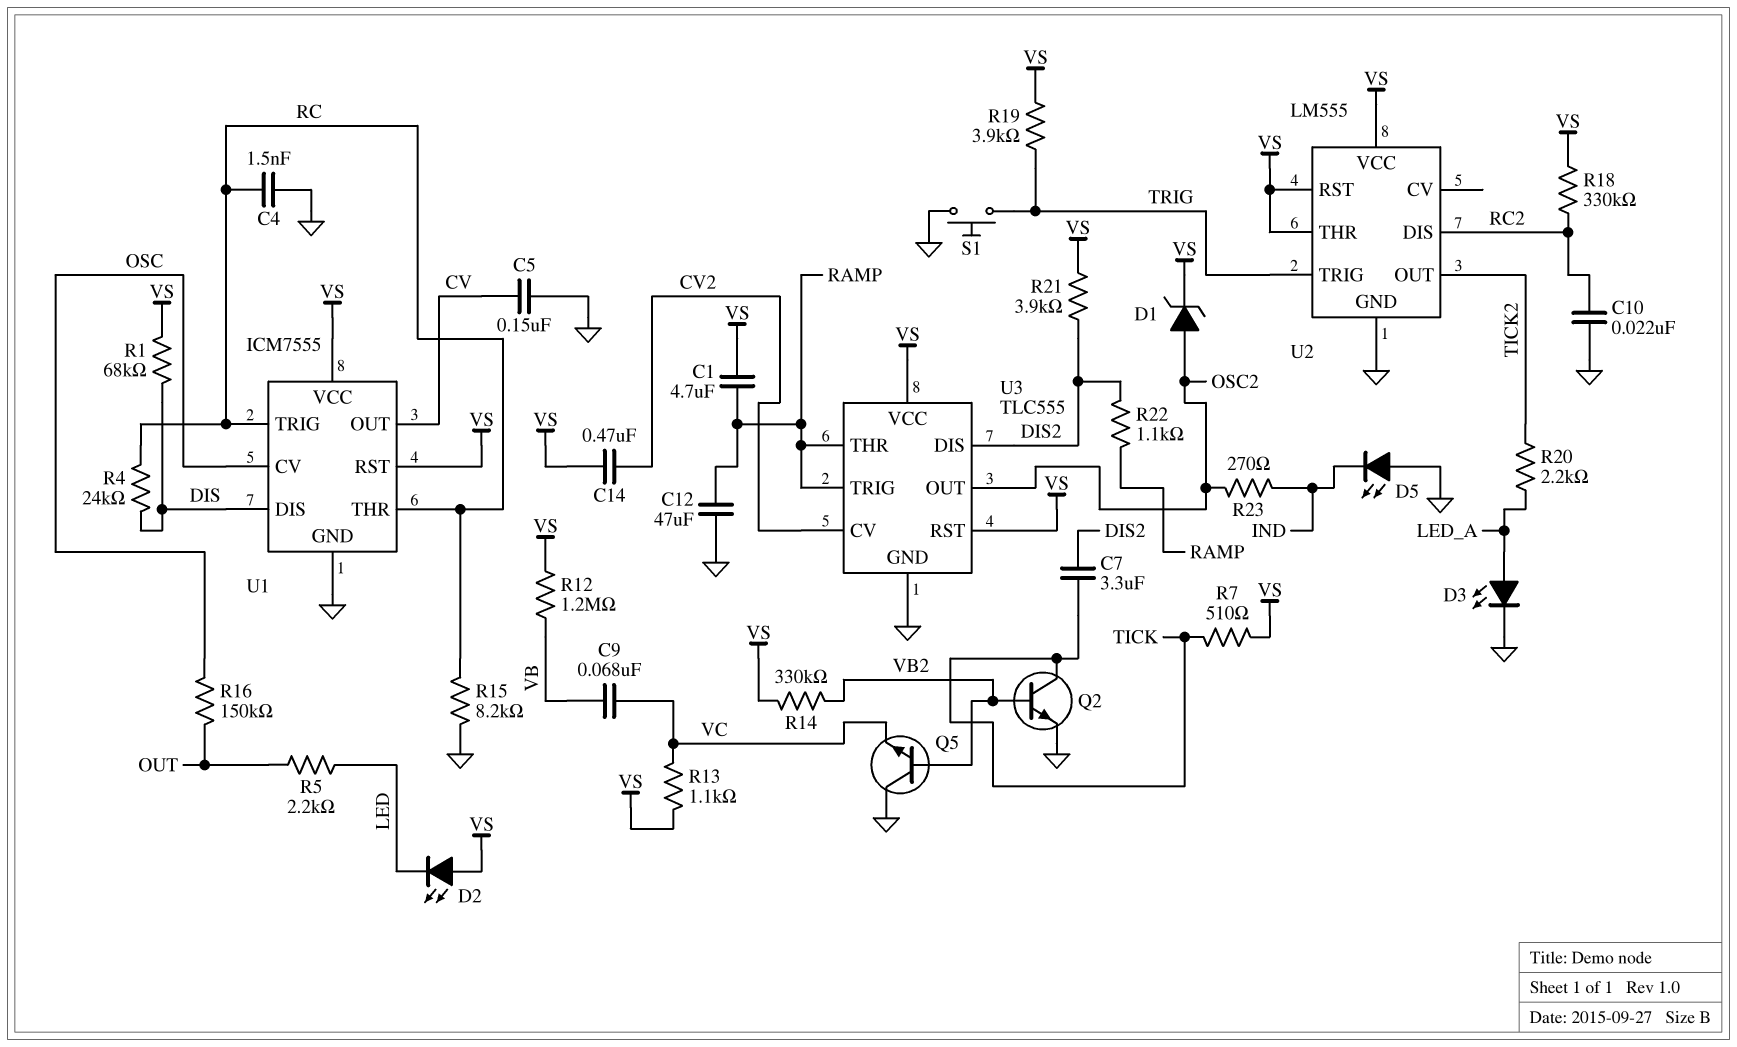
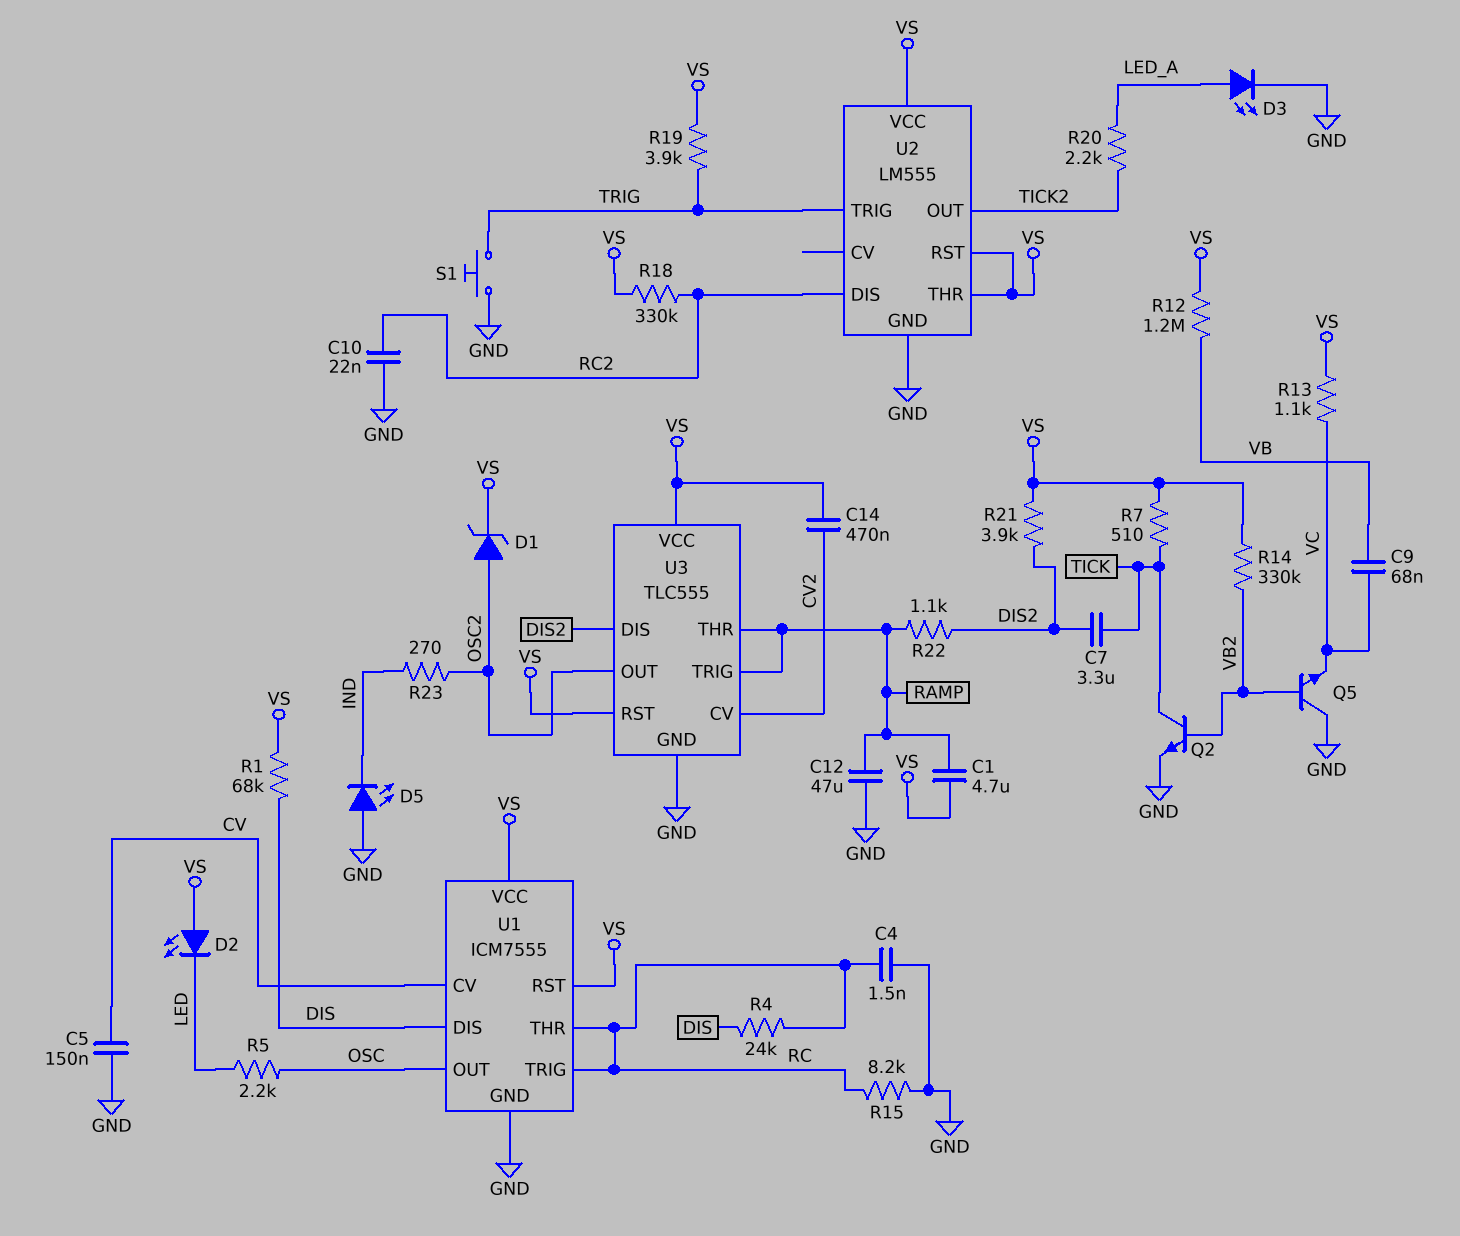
R5: 2.2k (LED, OUT) -> 2.2k (LED, OSC)
R16: 150k (OSC, OUT) -> none
U1 pin CV: OSC -> CV
U1 pin OUT: CV -> OSC

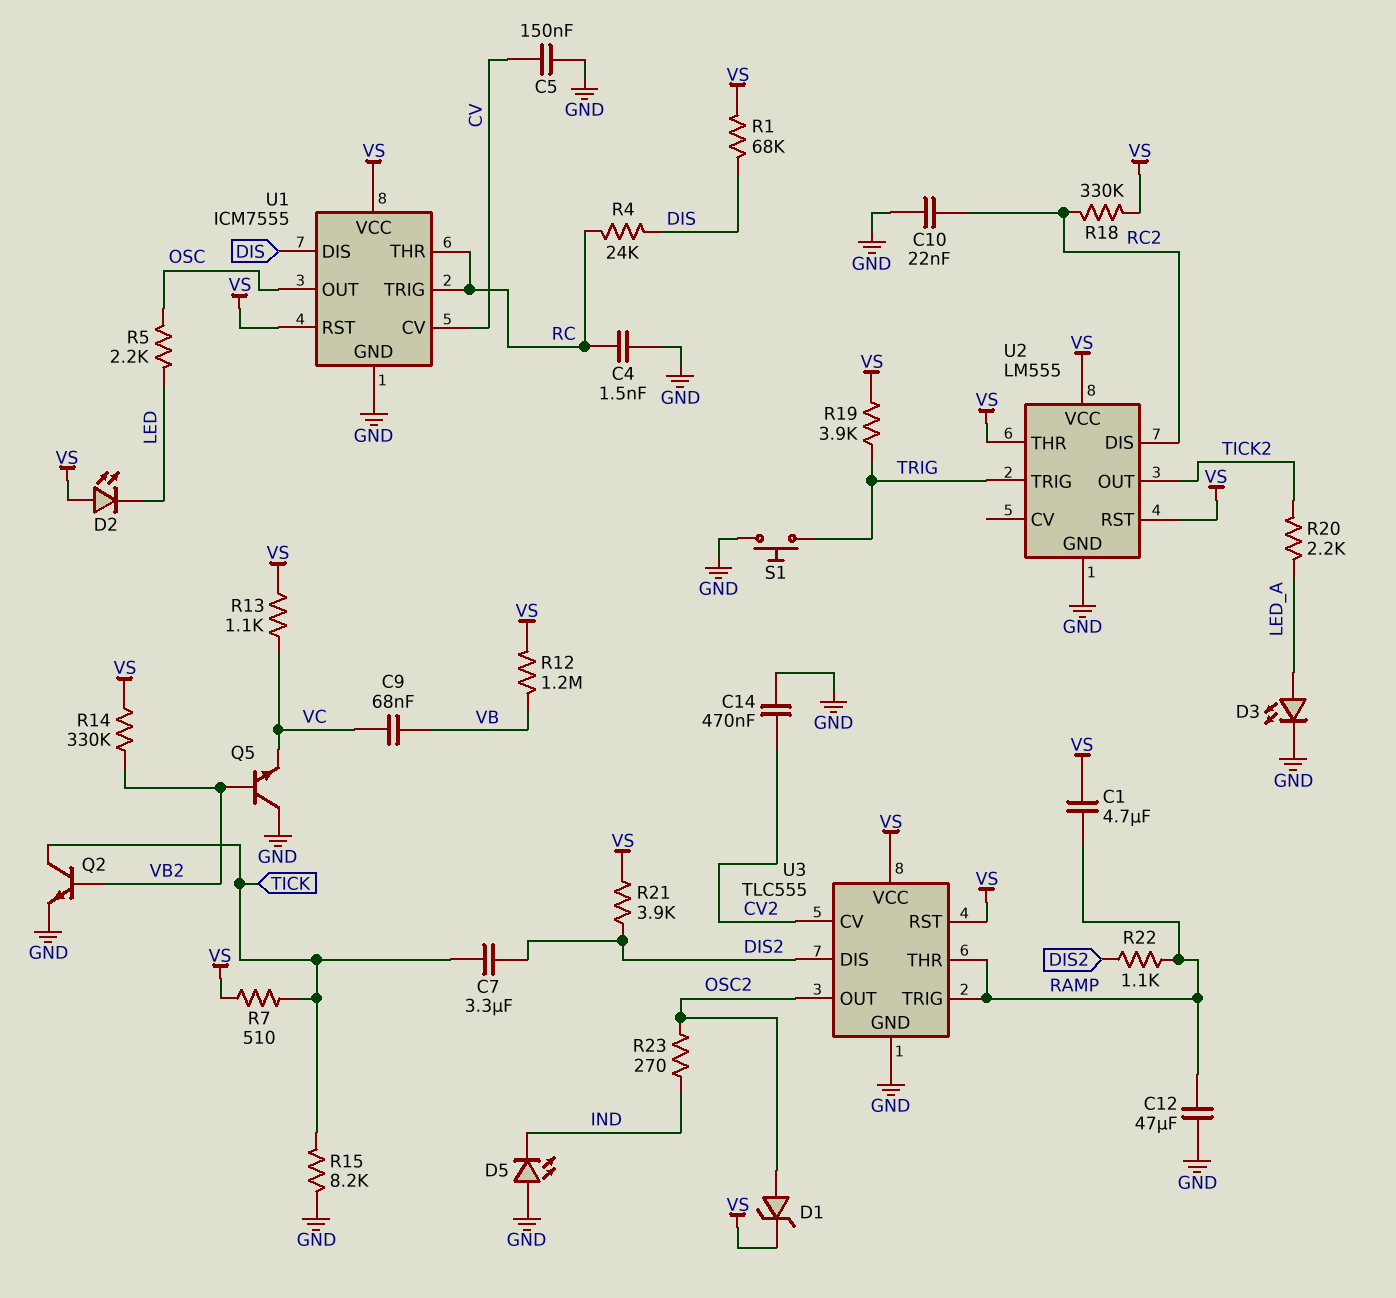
C14: 470nF (CV2, VS) -> 470nF (CV2, GND)
R15: 8.2k (GND, RC) -> 8.2k (GND, TICK)

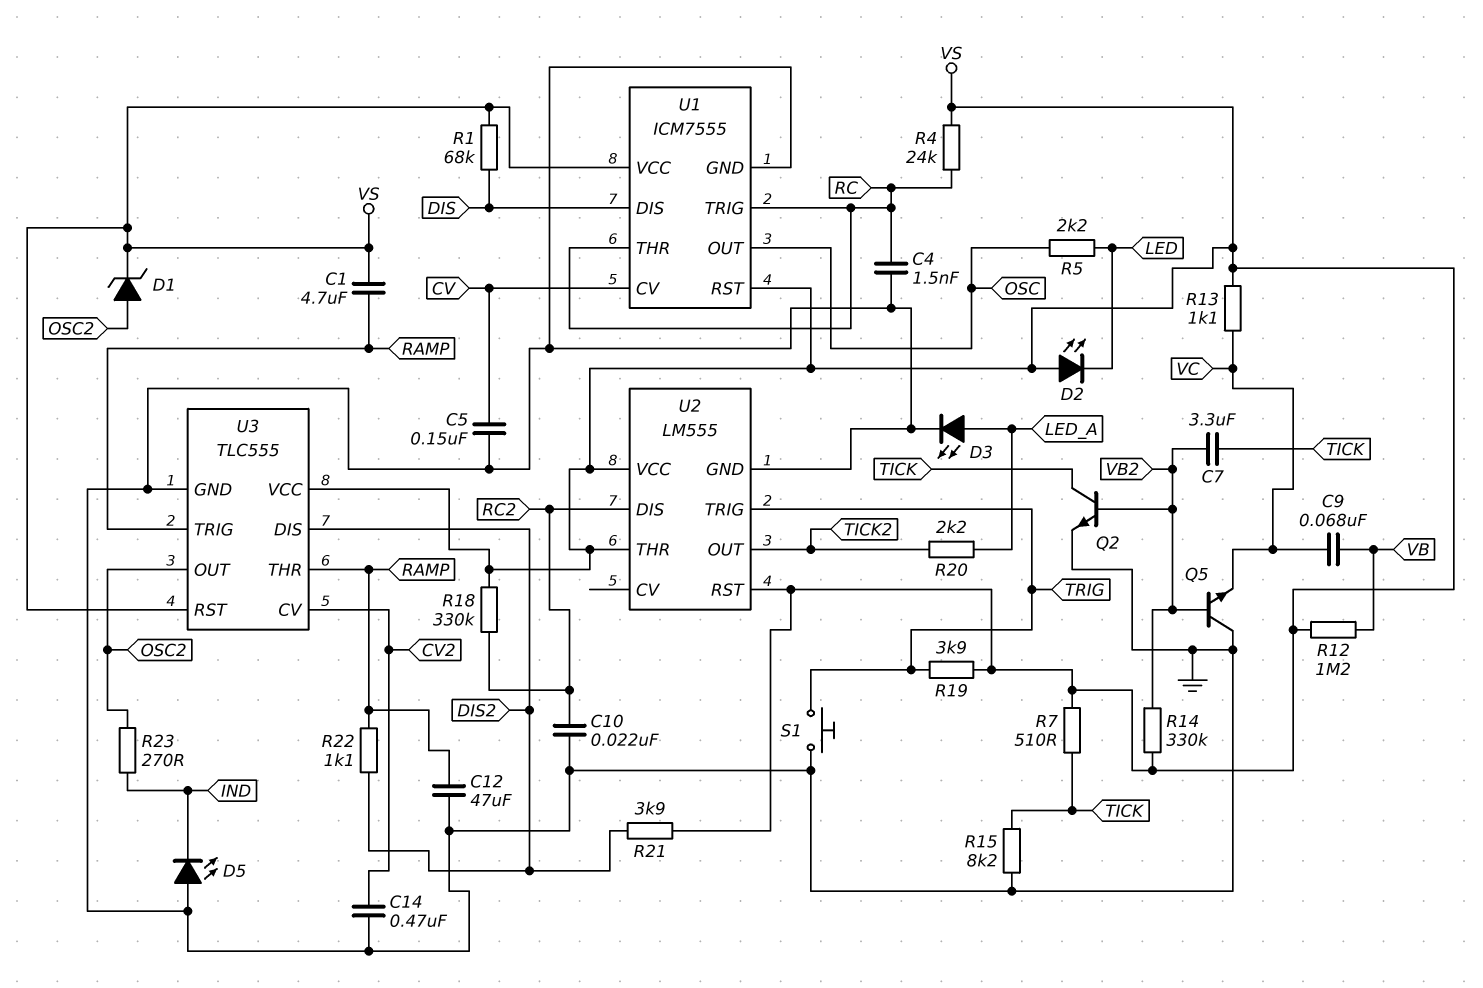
C7: 3.3uF (DIS2, TICK) -> 3.3uF (TICK, VB2)
R4: 24k (DIS, RC) -> 24k (RC, VS)

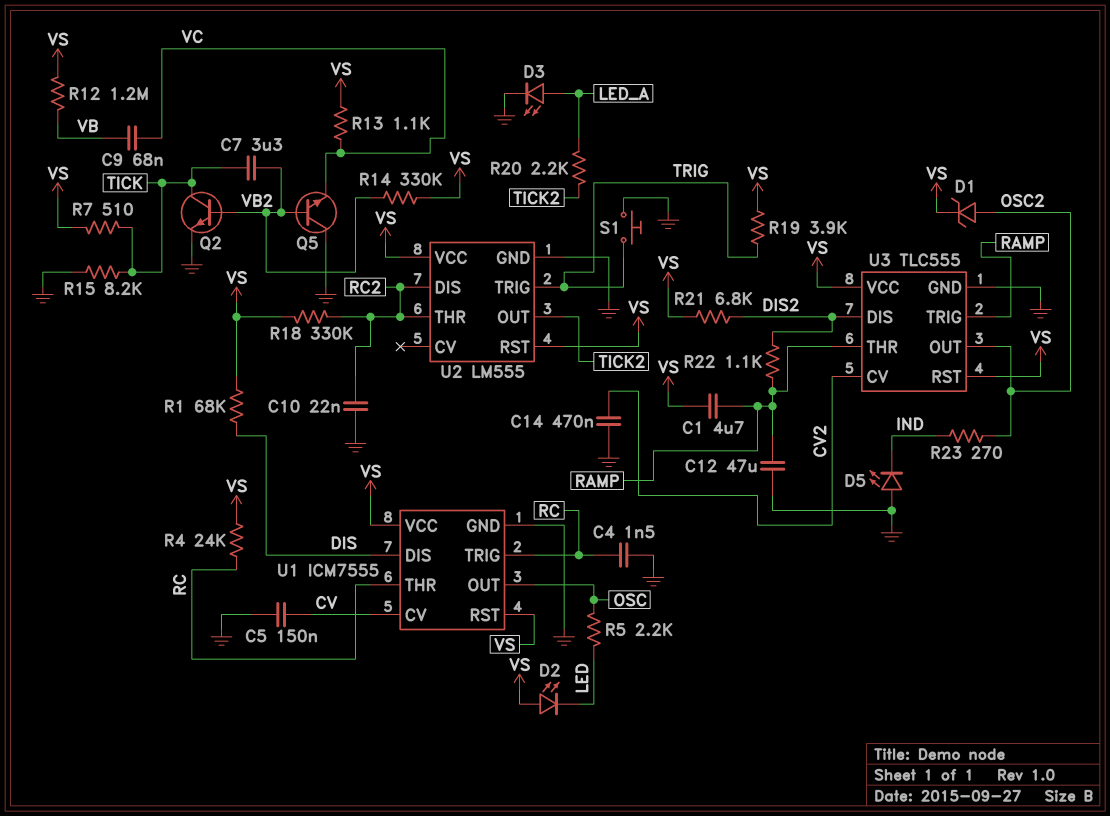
R21: 3.9k (DIS2, VS) -> 6.8k (DIS2, VS)
U2 pin THR: VS -> RC2

